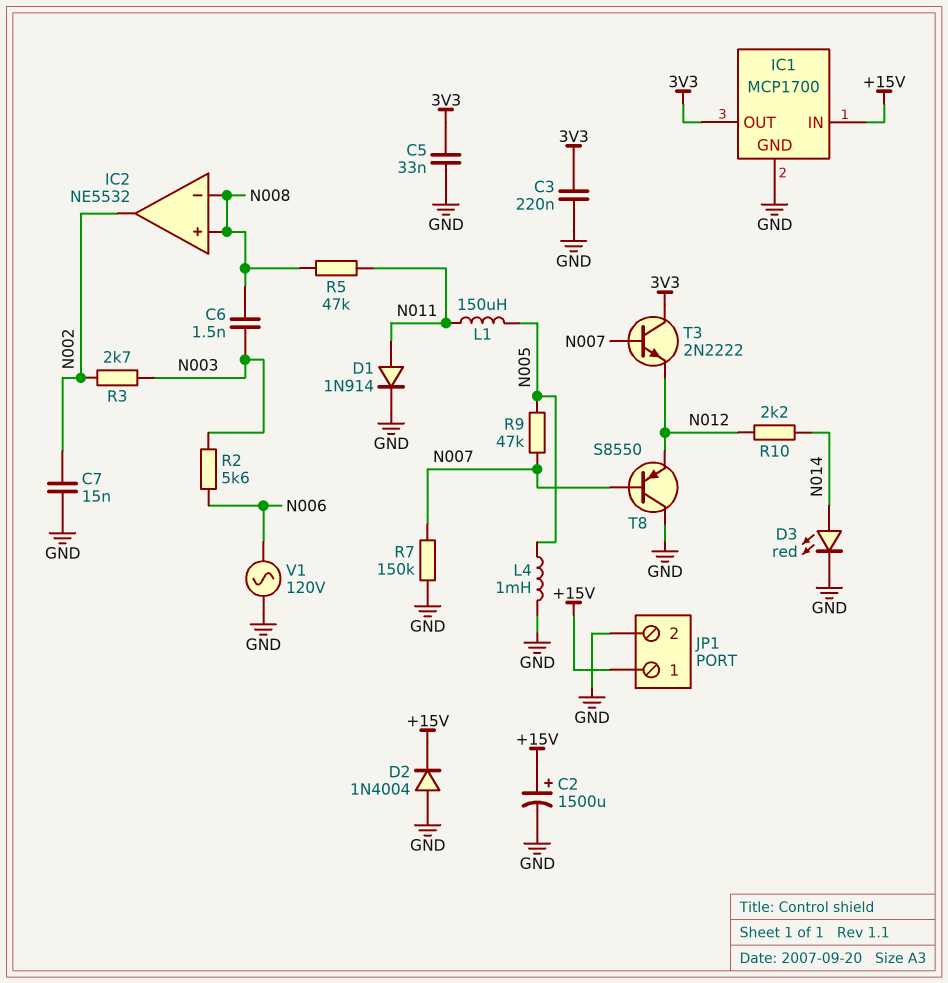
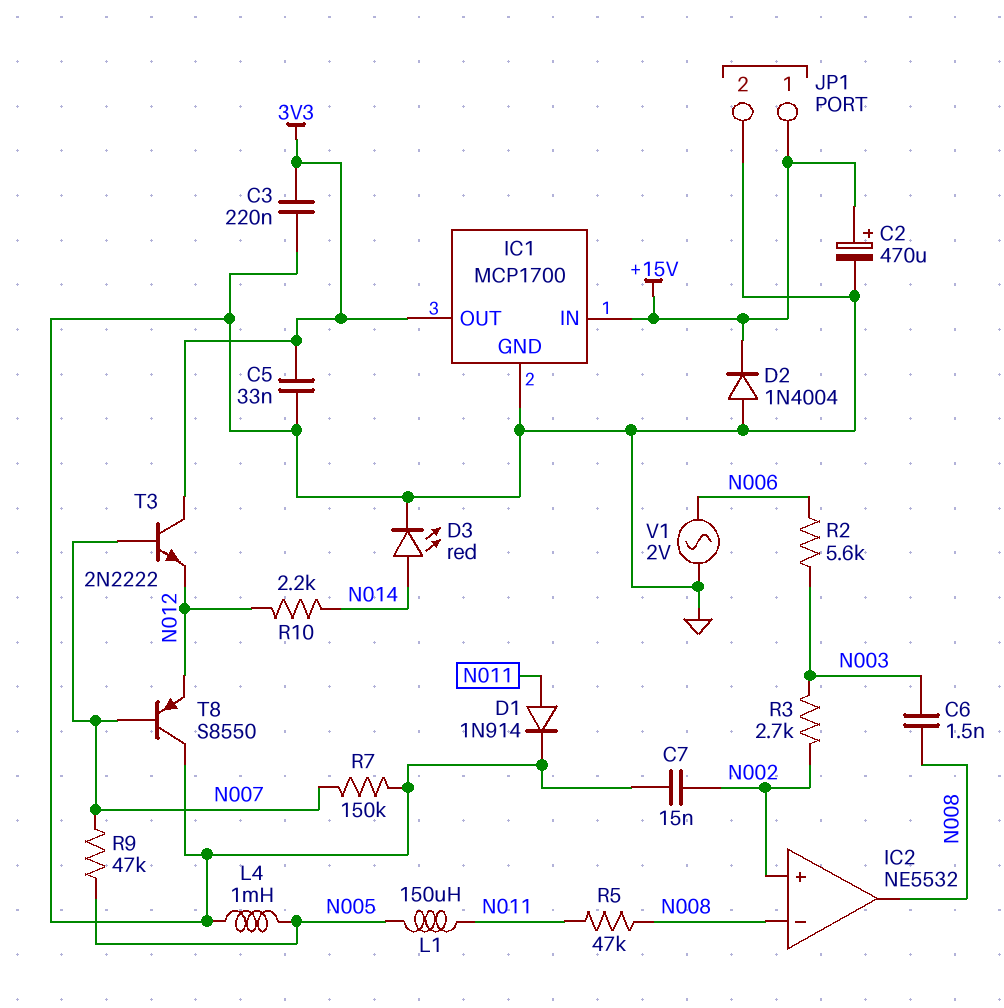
C2: 1500uF (plus +15V, minus GND) -> 470uF (plus +15V, minus GND)
IC2 pin in+: N008 -> N002
IC2 pin out: N002 -> N008
V1: AC 120V (GND, N006) -> AC 2V (GND, N006)

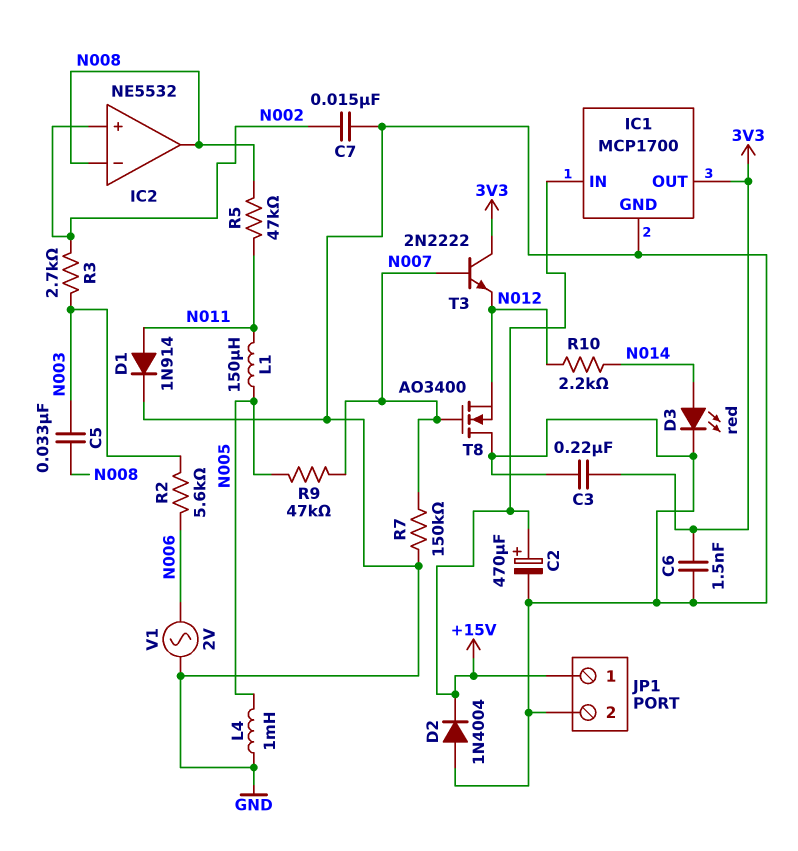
C5: 33nF (3V3, GND) -> 33nF (N003, N008)
C6: 1.5nF (N003, N008) -> 1.5nF (3V3, GND)
T8: PNP S8550 (B N007, C GND, E N012) -> NMOS AO3400 (G N007, D GND, S N012)

